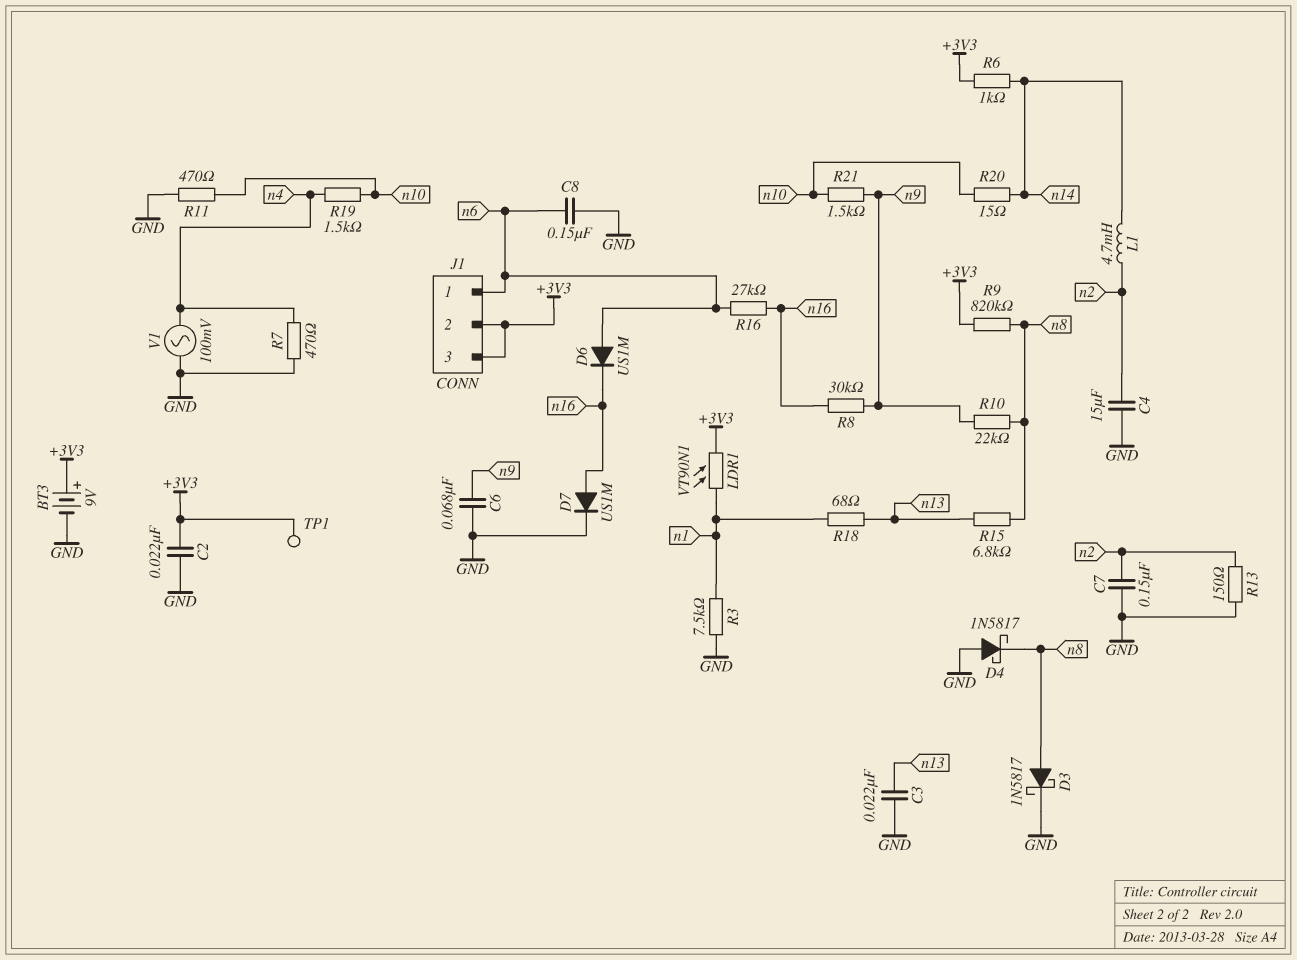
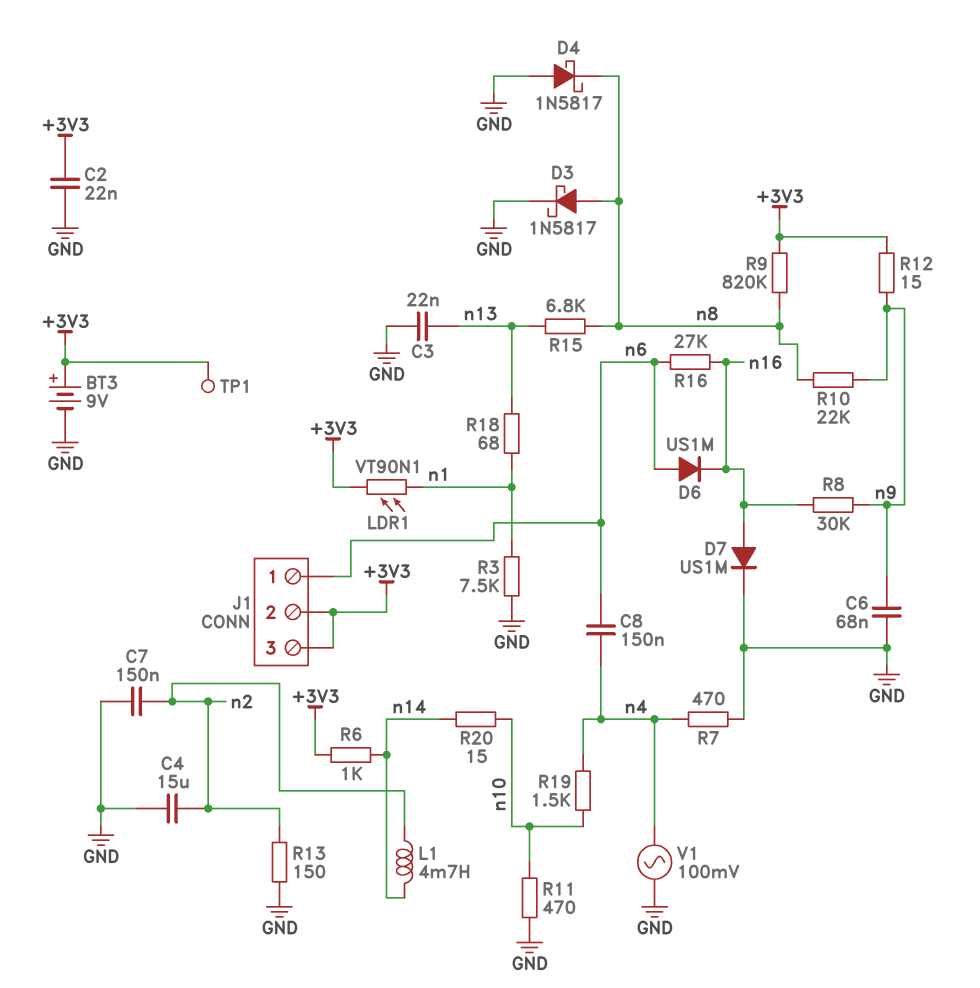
C8: 150nF (GND, n6) -> 150nF (n4, n6)
R12: none -> 15 (+3V3, n9)
R21: 1.5k (n9, n10) -> none

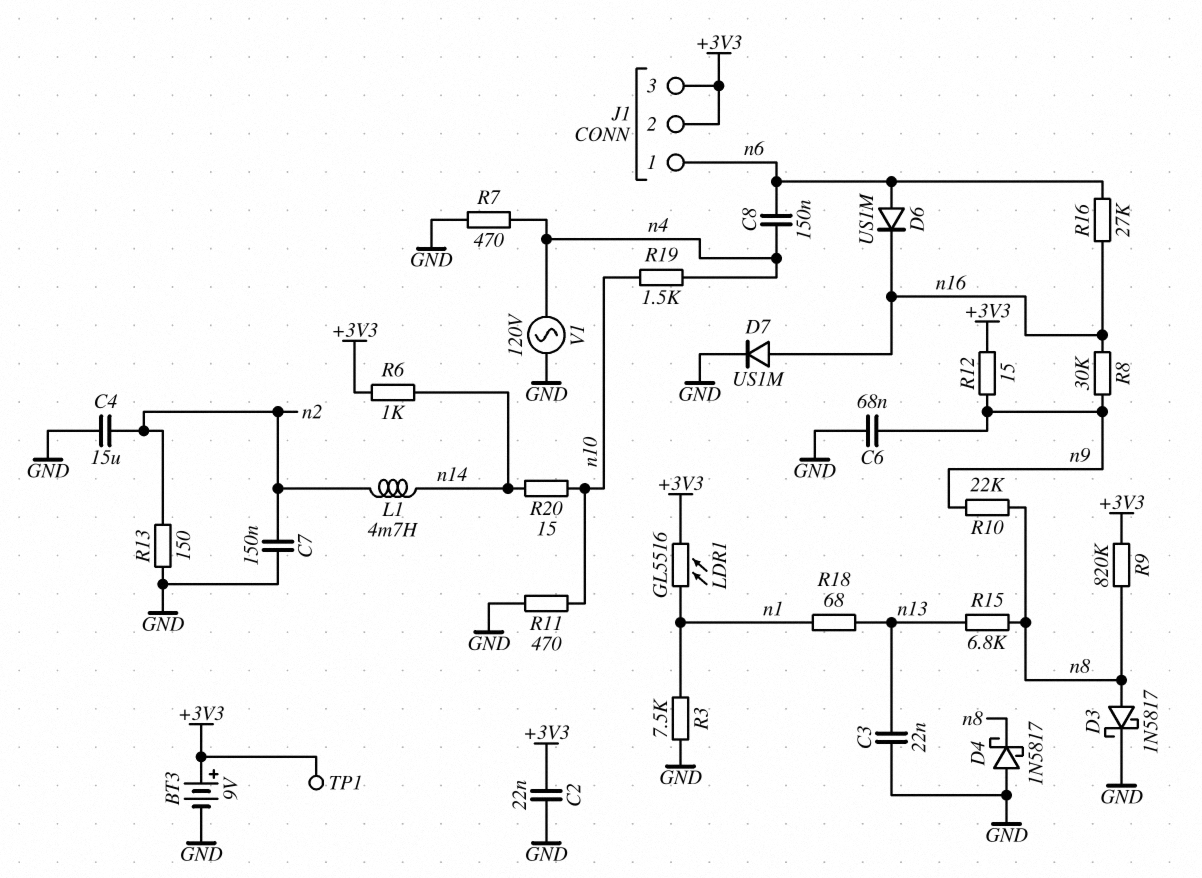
LDR1: VT90N1 (+3V3, n1) -> GL5516 (+3V3, n1)
V1: AC 100mV (GND, n4) -> AC 120V (GND, n4)

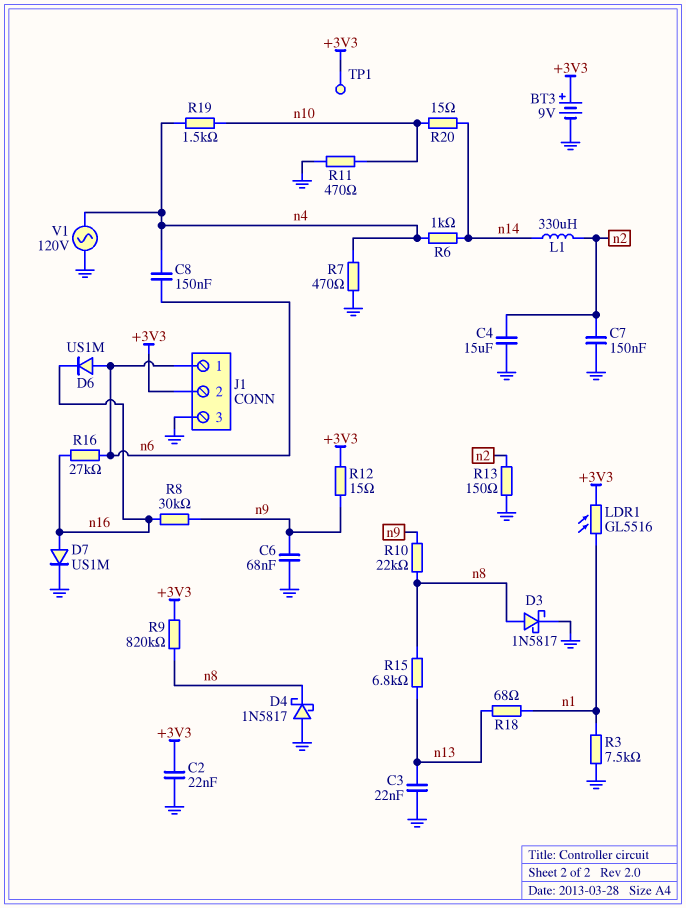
J1 pin 3: +3V3 -> GND
L1: 4.7mH (n2, n14) -> 330uH (n2, n14)
R6: 1k (+3V3, n14) -> 1k (n4, n14)

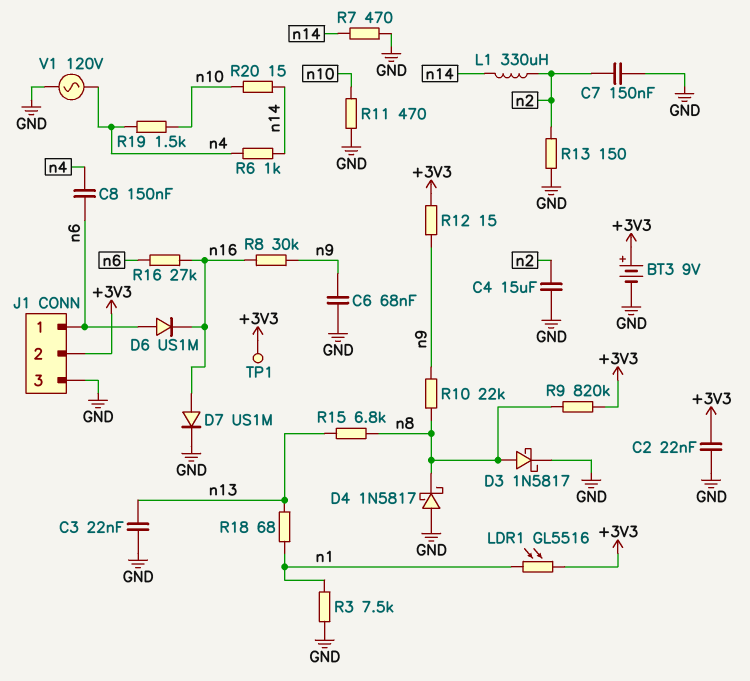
R7: 470 (GND, n4) -> 470 (GND, n14)

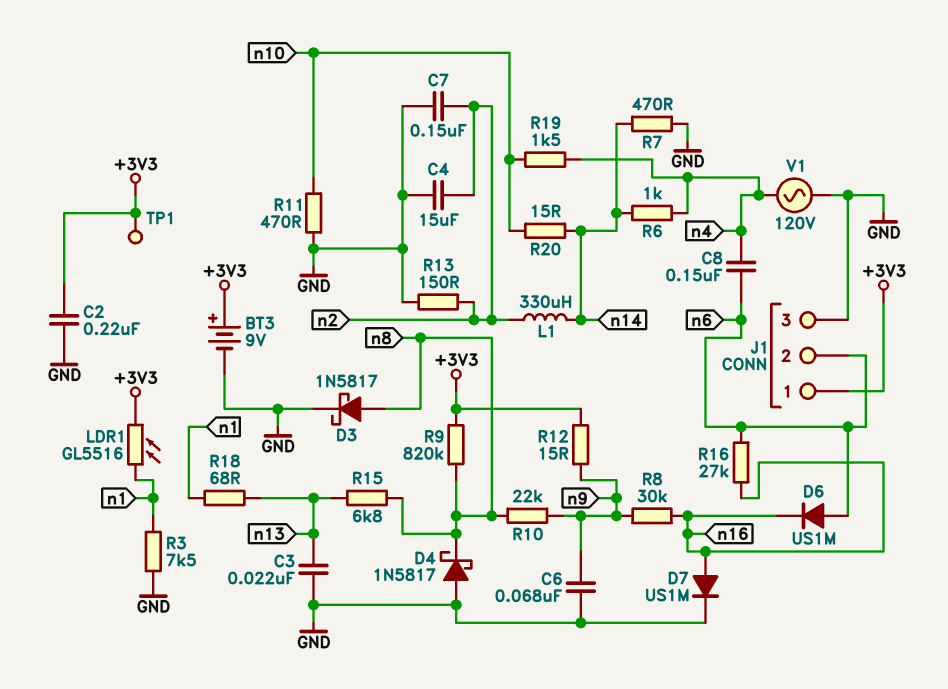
C2: 22nF (+3V3, GND) -> 220nF (+3V3, GND)
J1 pin 1: n6 -> +3V3
J1 pin 2: +3V3 -> n6

